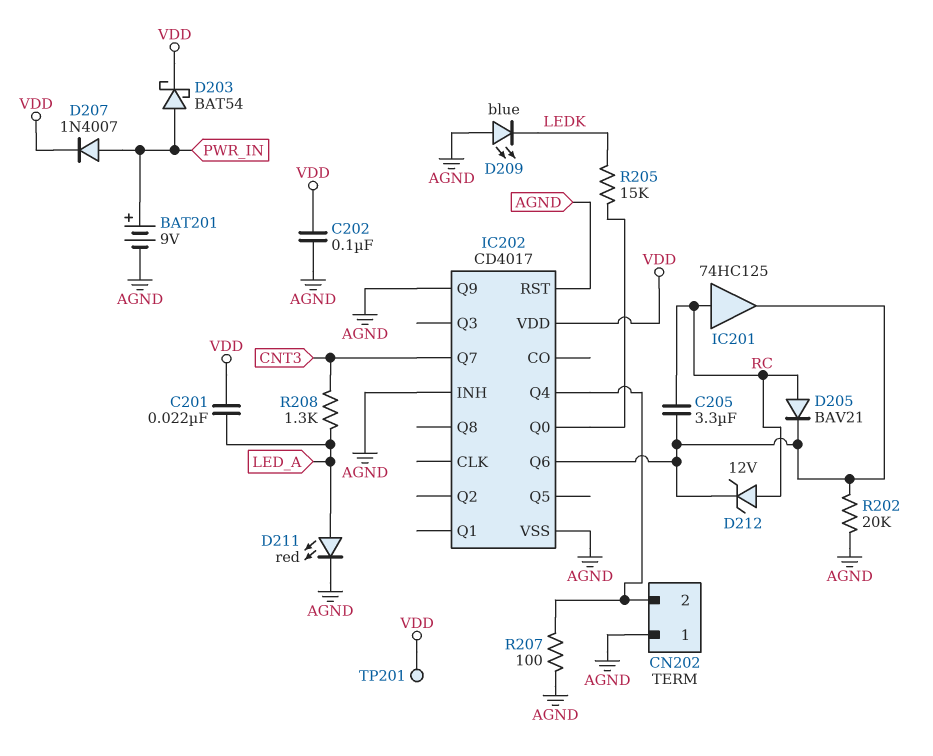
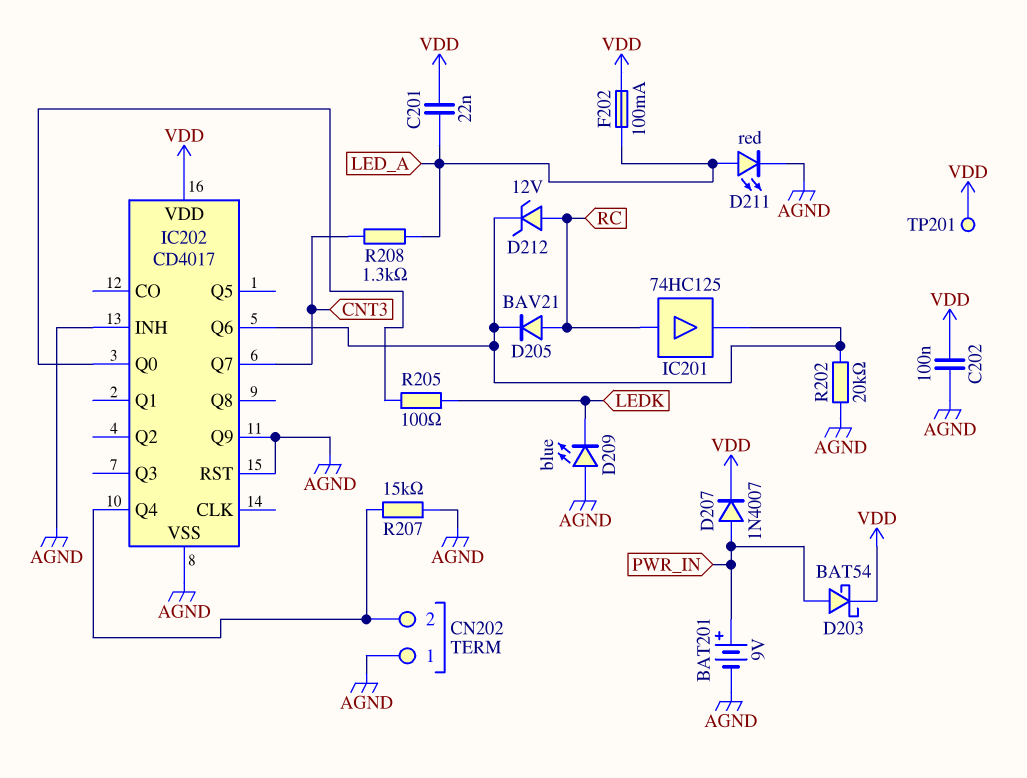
C205: 3.3uF (IC202/Q6, RC) -> none
F202: none -> 100mA (LED_A, VDD)
R205: 15k (IC202/Q0, LEDK) -> 100 (IC202/Q0, LEDK)
R207: 100 (AGND, CN202/2) -> 15k (AGND, CN202/2)

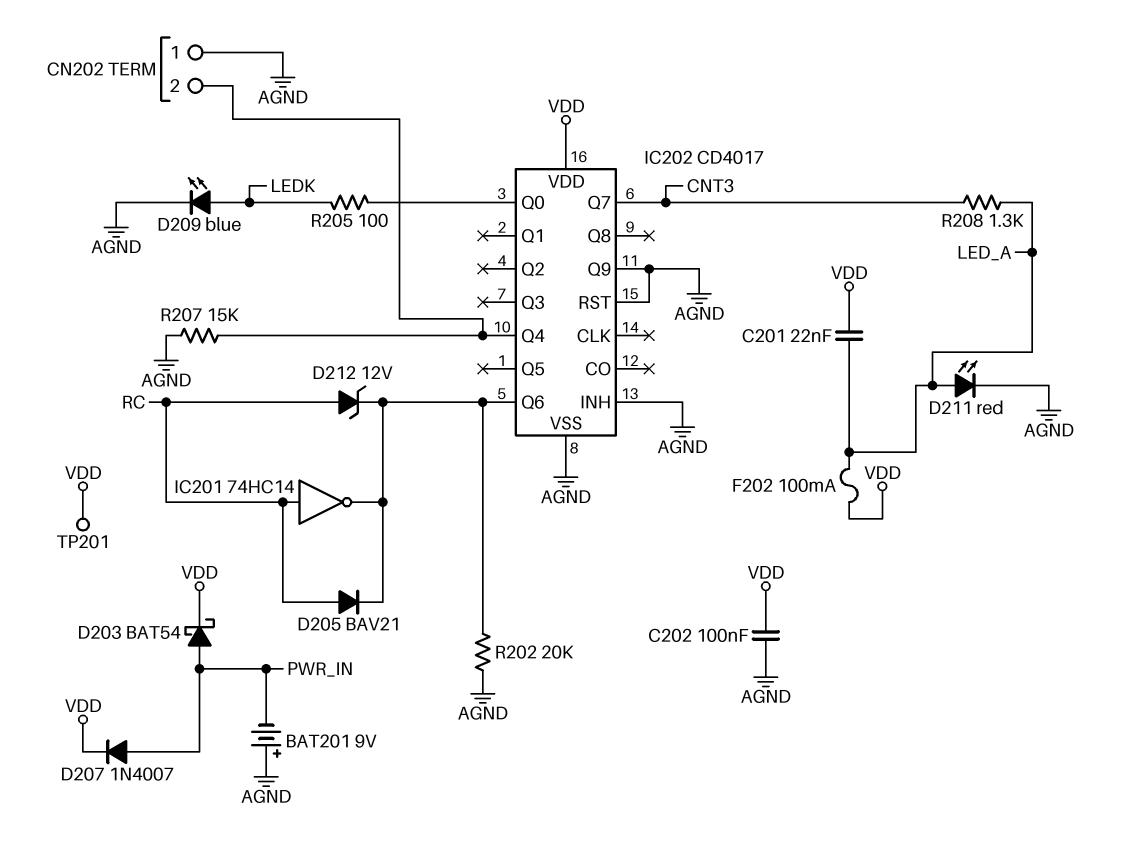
BAT201: 9V (plus PWR_IN, minus AGND) -> 9V (plus AGND, minus PWR_IN)
D209: LED blue (A AGND, K LEDK) -> LED blue (A LEDK, K AGND)
IC201: buffer 74HC125 (in RC, out IC202/Q6) -> NOT 74HC14 (in RC, out IC202/Q6)

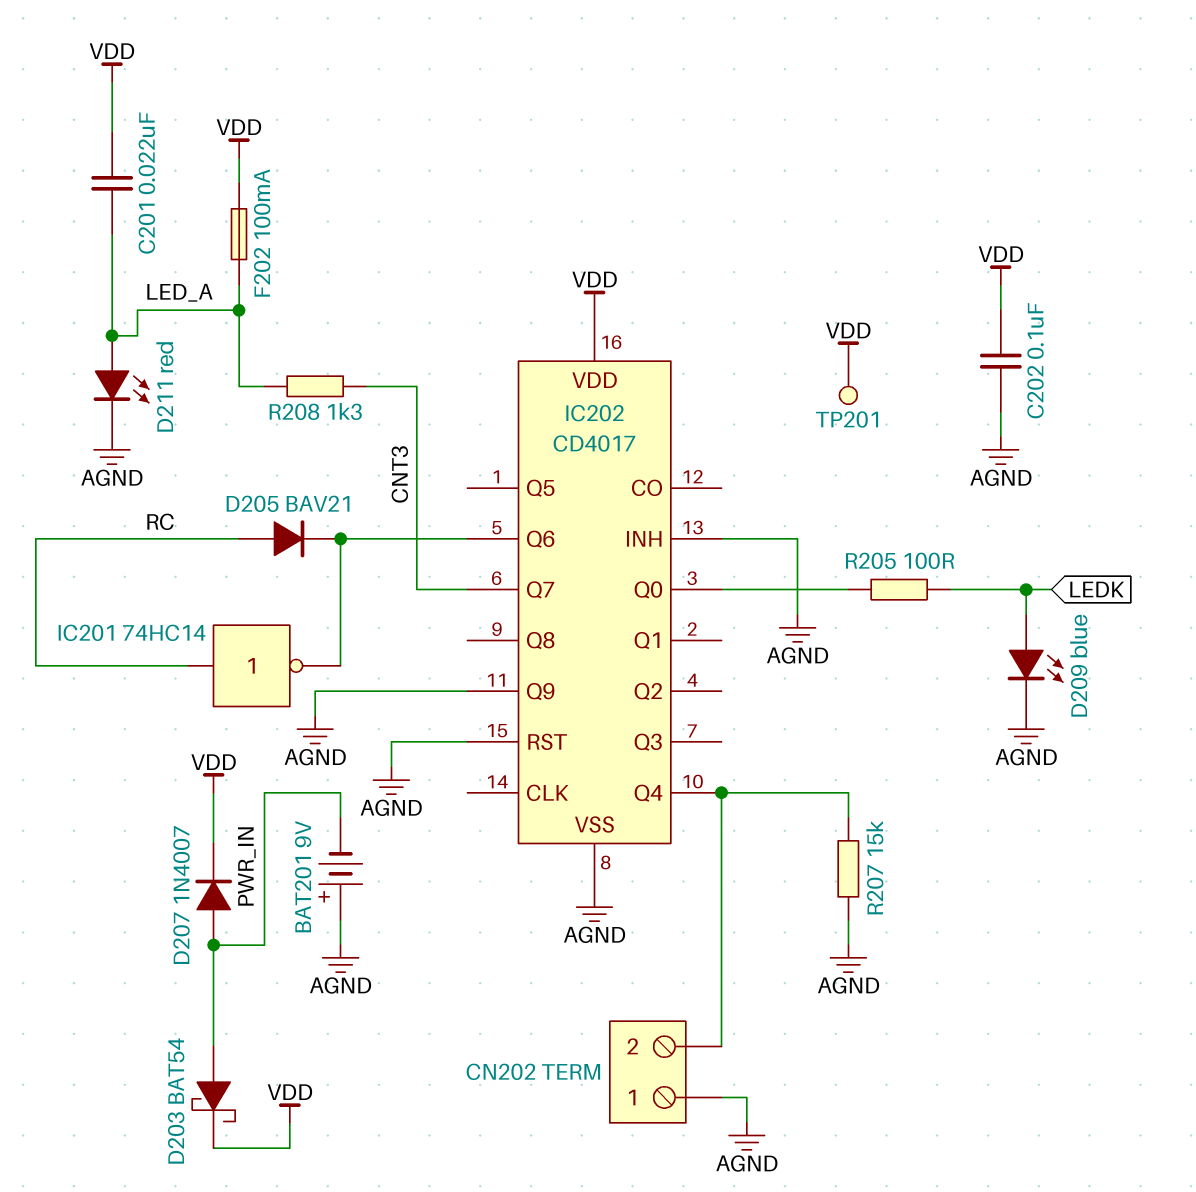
D212: zener 12V (A RC, K IC202/Q6) -> none
R202: 20k (AGND, IC202/Q6) -> none

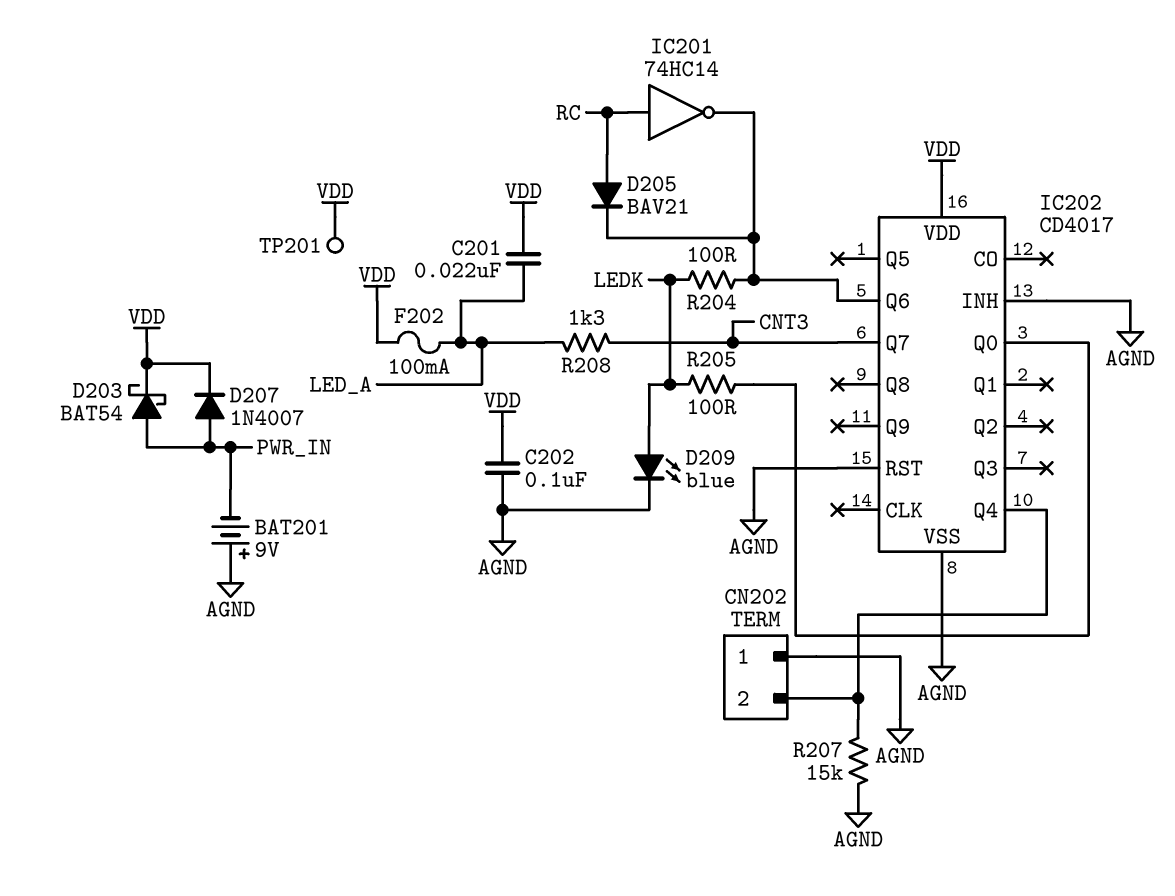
D211: LED red (A LED_A, K AGND) -> none
IC202 pin Q9: AGND -> none
R204: none -> 100 (IC202/Q6, LEDK)

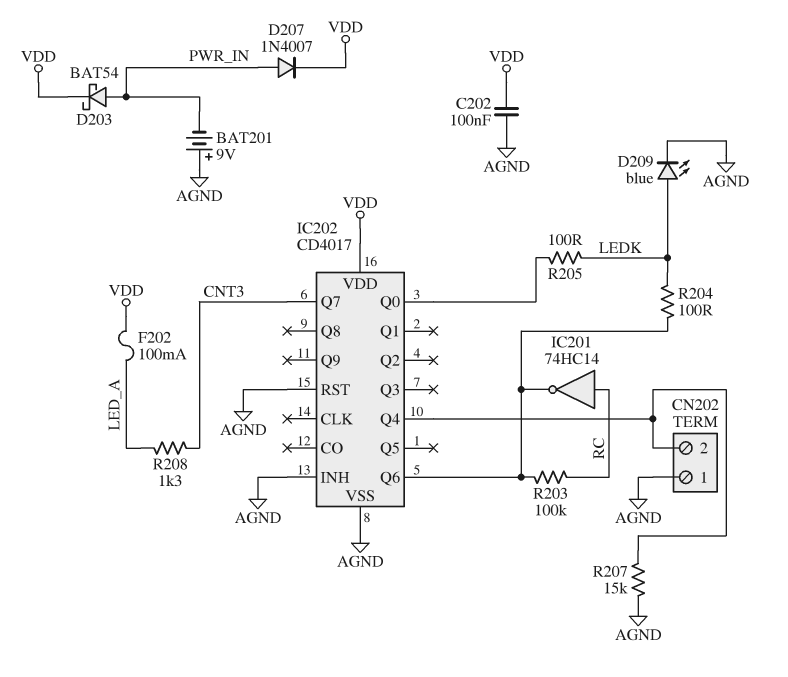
C201: 22nF (LED_A, VDD) -> none
D205: diode BAV21 (A RC, K IC202/Q6) -> none
R203: none -> 100k (IC202/Q6, RC)
TP201: test point (VDD) -> none

